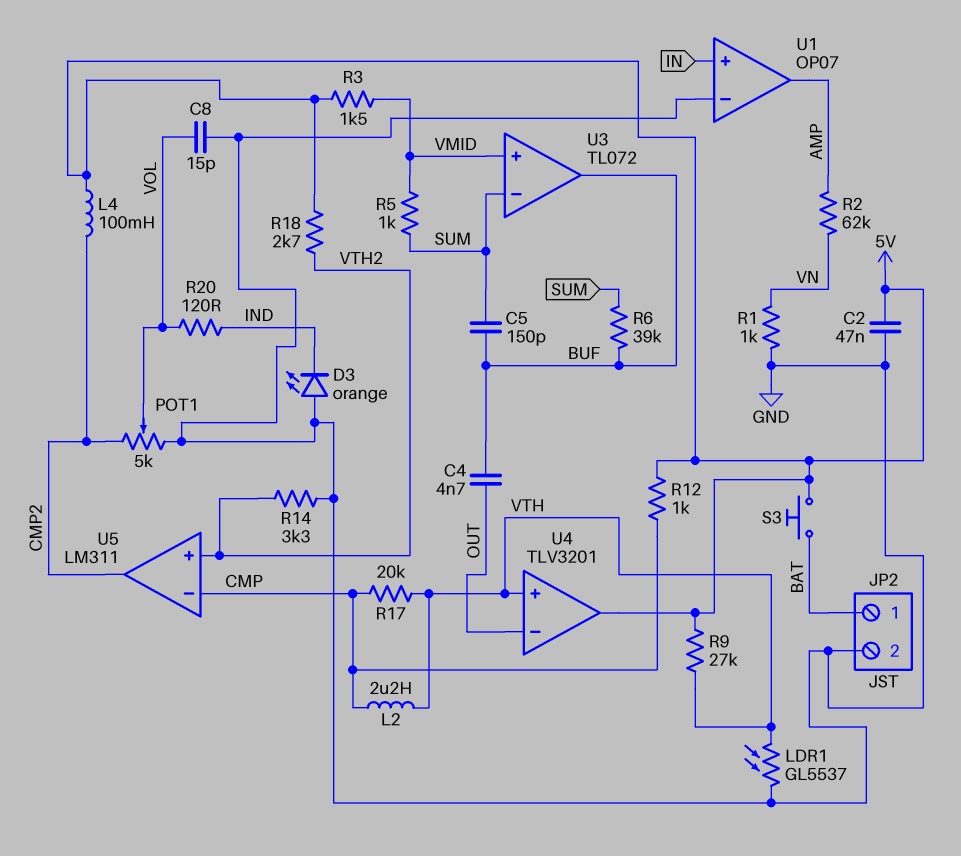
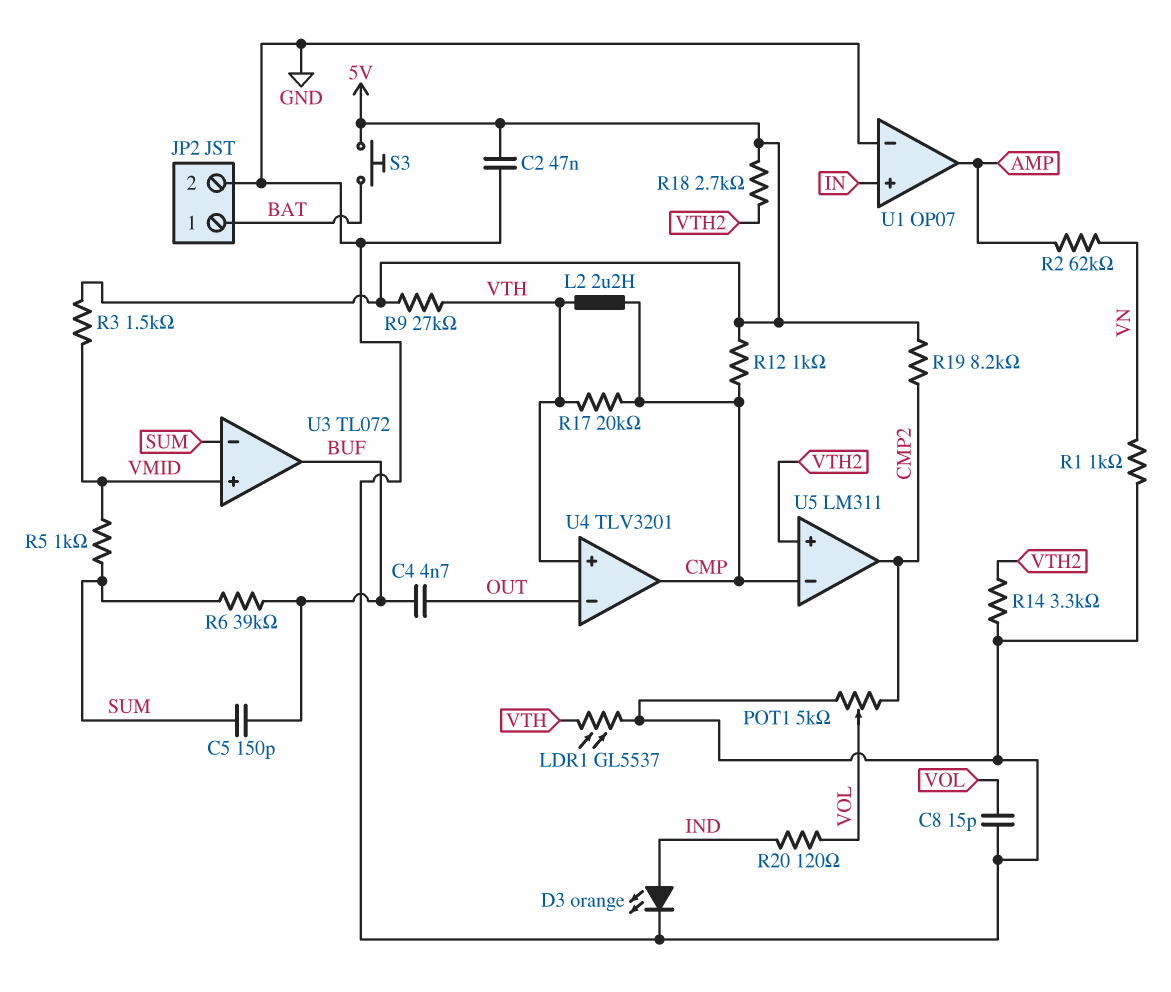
D3: LED orange (A GND, K IND) -> LED orange (A IND, K GND)
L4: 100mH (5V, CMP2) -> none
R19: none -> 8.2k (5V, CMP2)
U4 pin out: 5V -> CMP

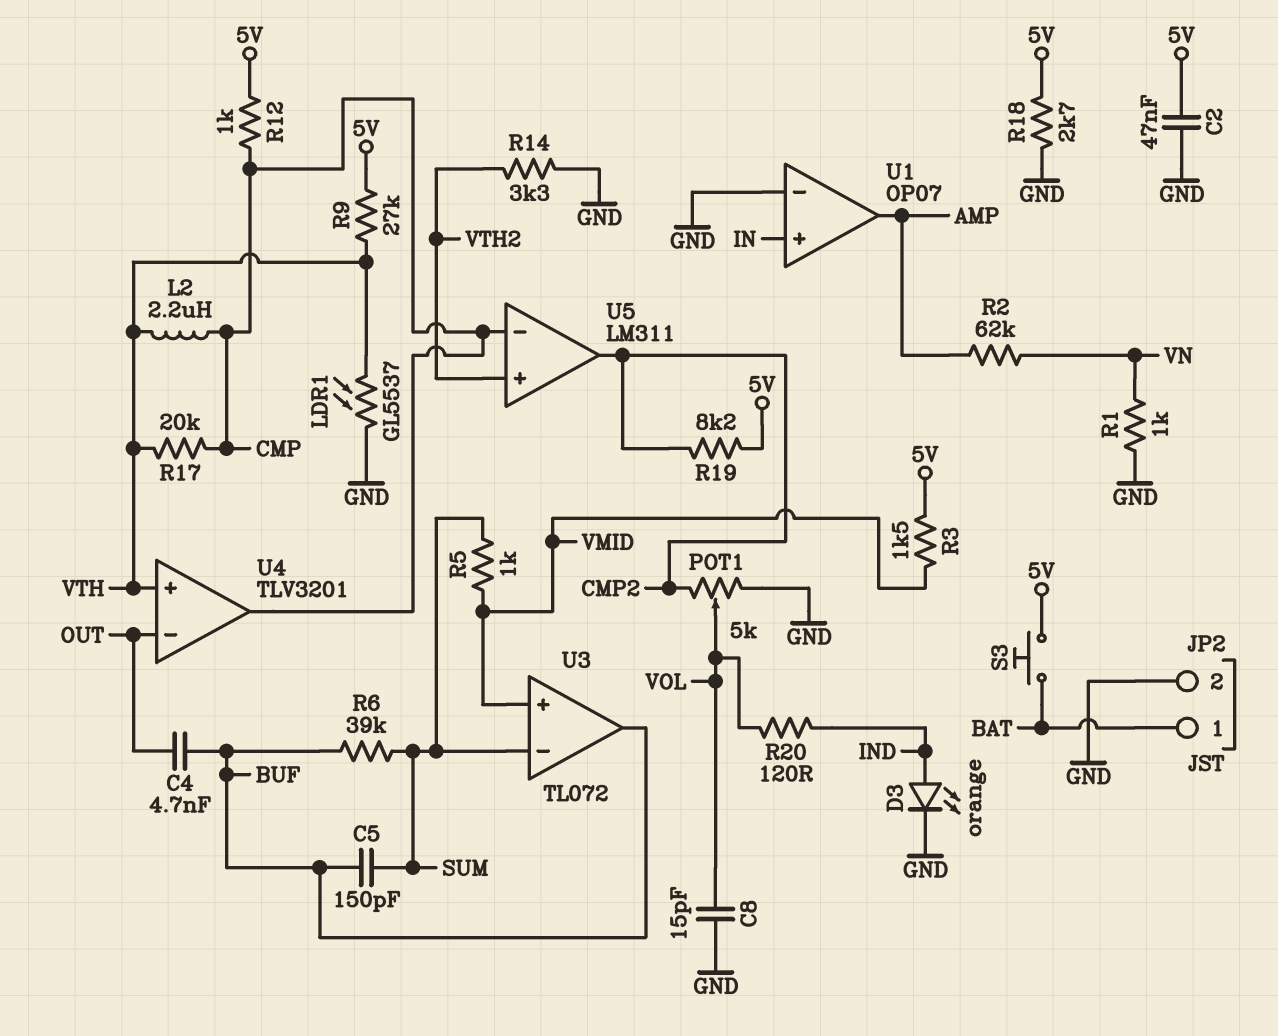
R18: 2.7k (5V, VTH2) -> 2.7k (5V, GND)

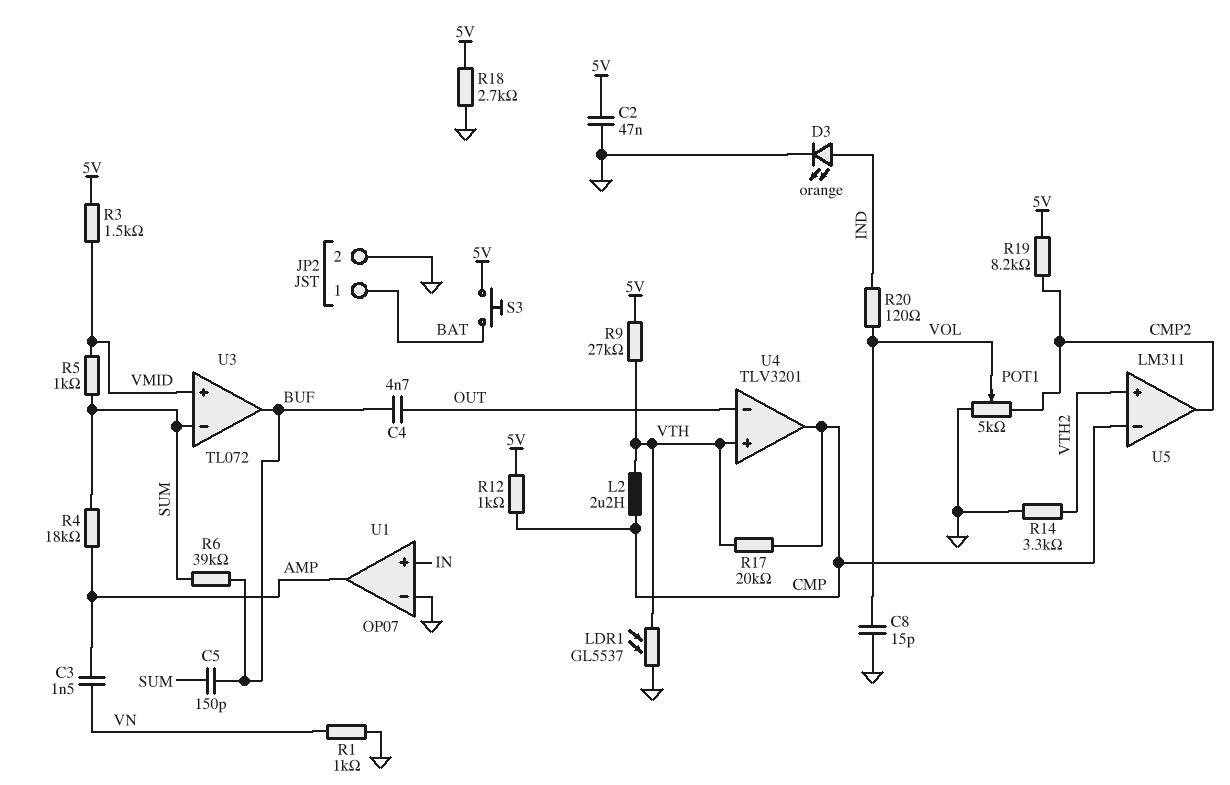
C3: none -> 1.5nF (AMP, VN)
R2: 62k (AMP, VN) -> none
R4: none -> 18k (AMP, SUM)

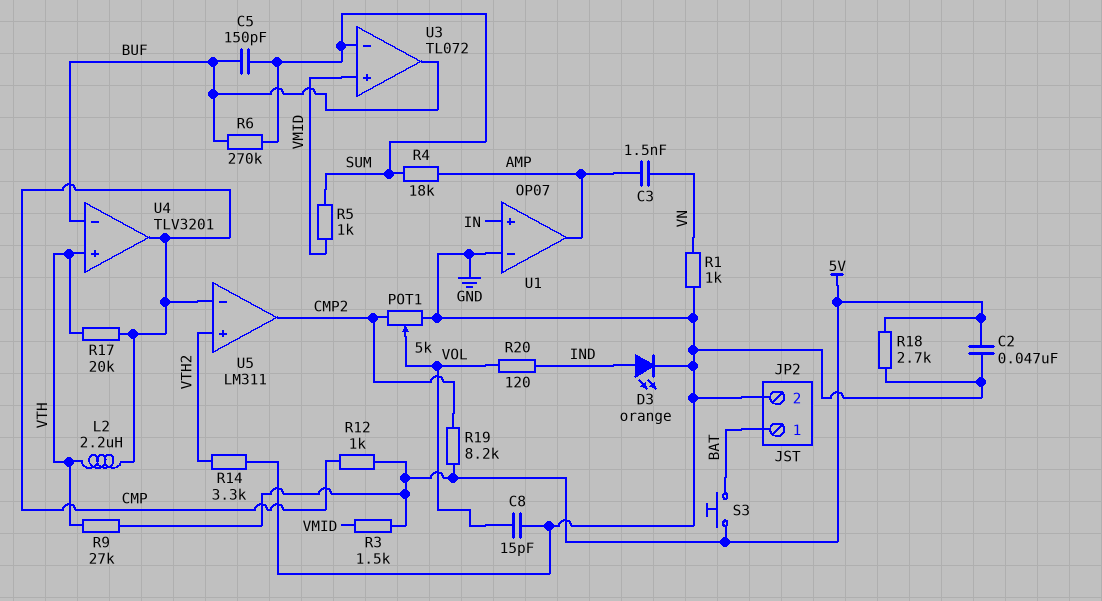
C4: 4.7nF (BUF, OUT) -> none
LDR1: GL5537 (GND, VTH) -> none
R6: 39k (BUF, SUM) -> 270k (BUF, SUM)
U4 pin in-: OUT -> BUF

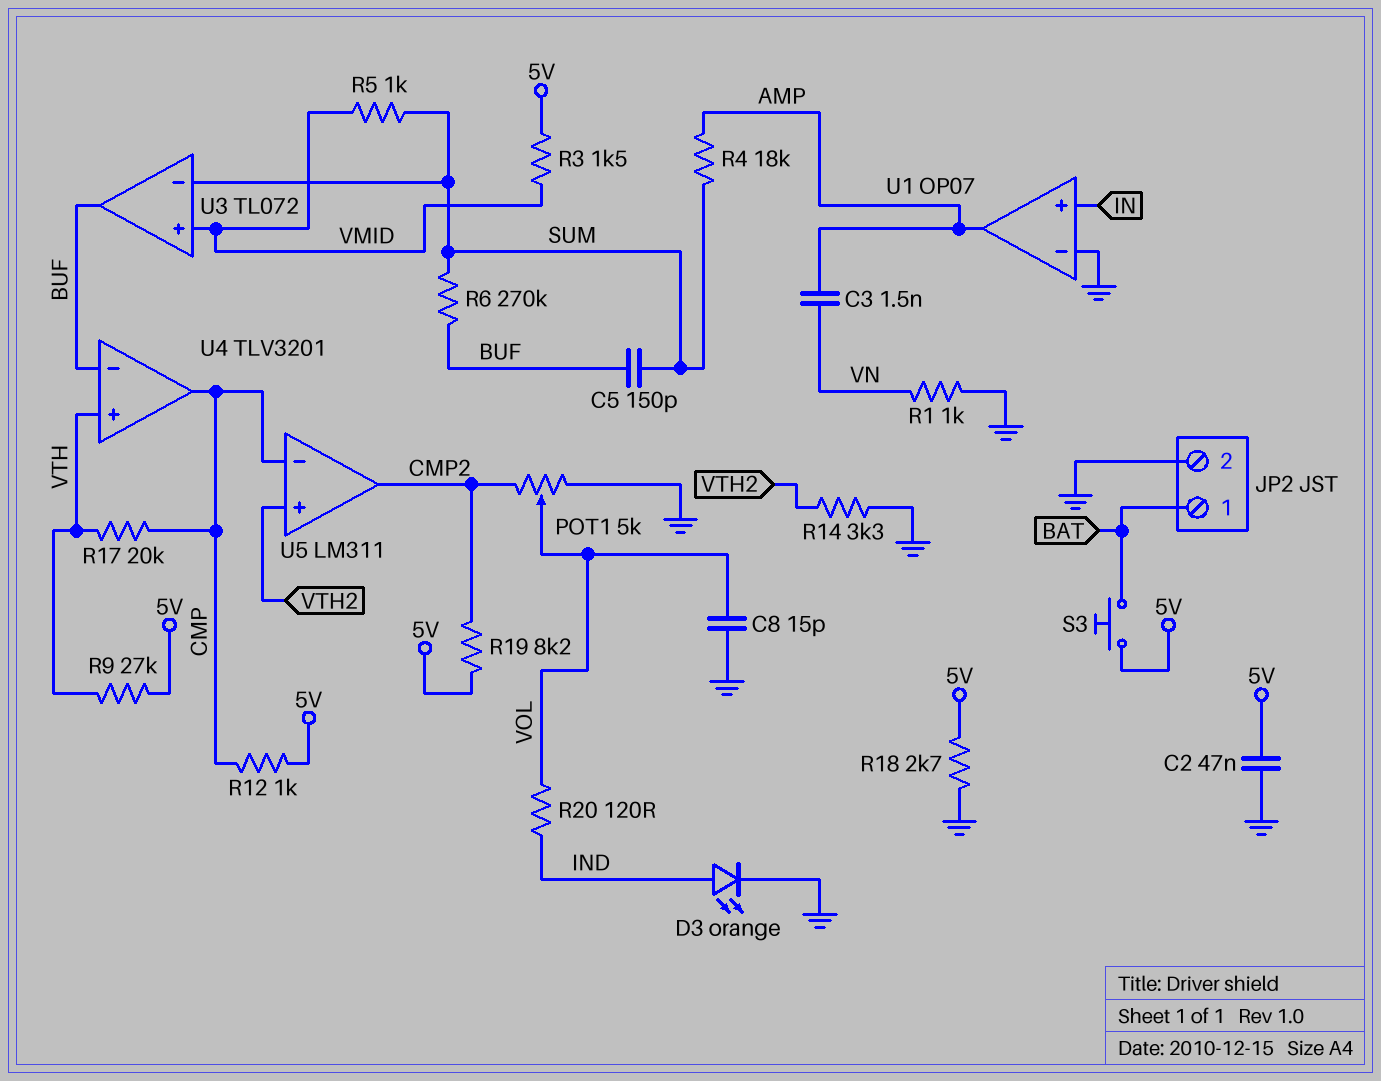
L2: 2.2uH (CMP, VTH) -> none

